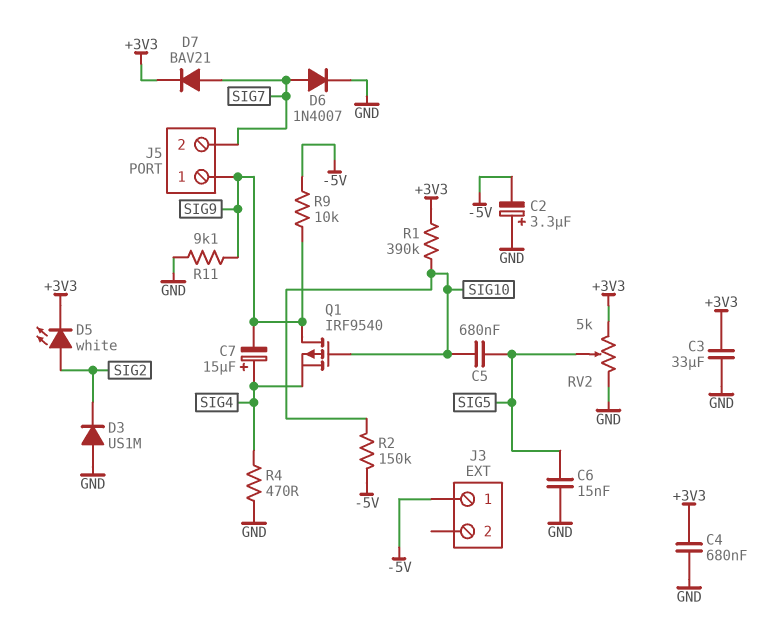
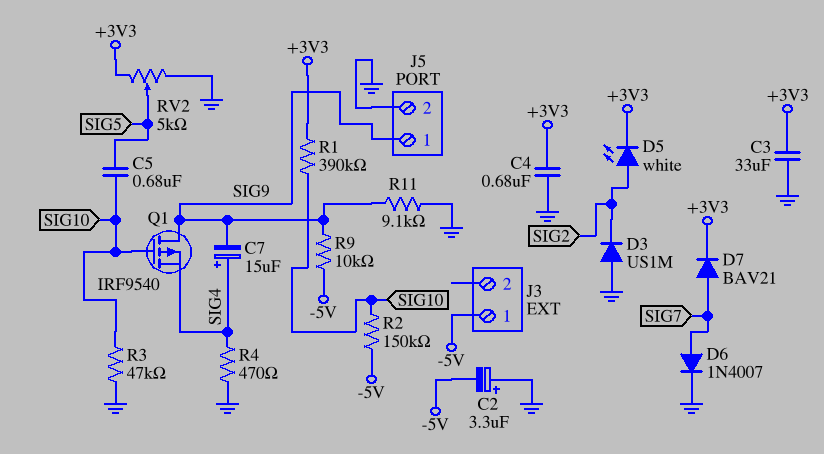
C6: 15nF (GND, SIG5) -> none
J5 pin 2: SIG7 -> GND
R3: none -> 47k (GND, SIG10)

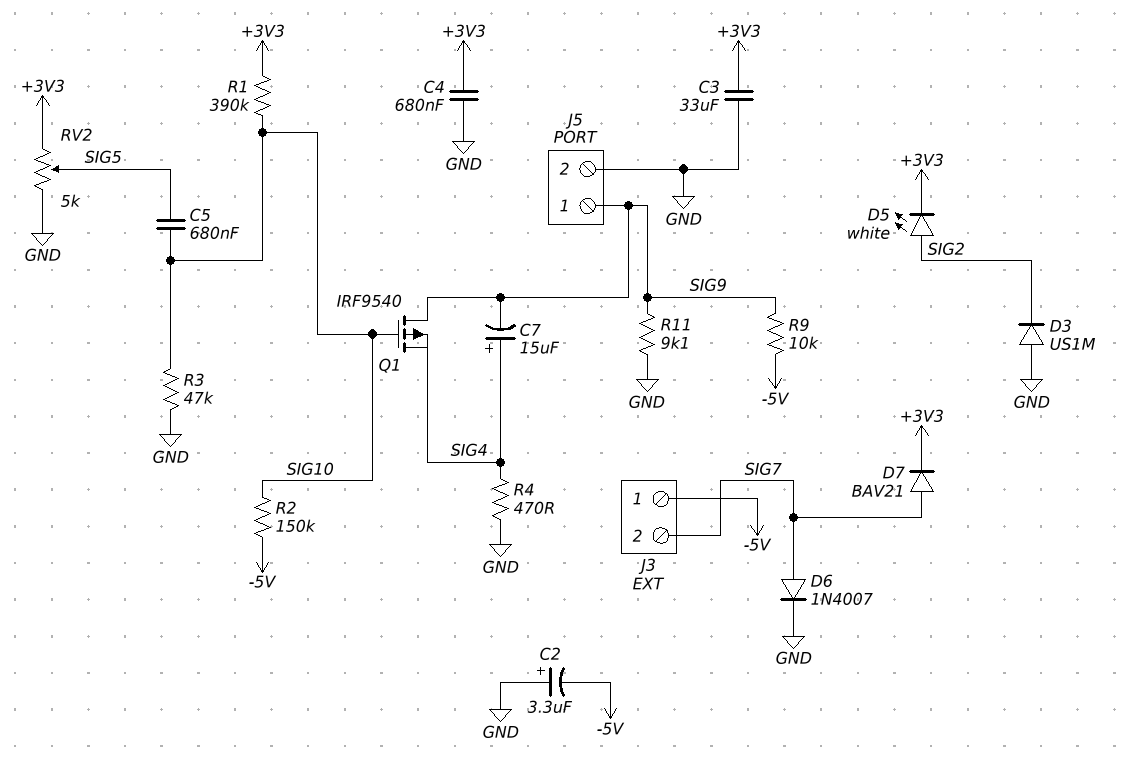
J3 pin 2: none -> SIG7

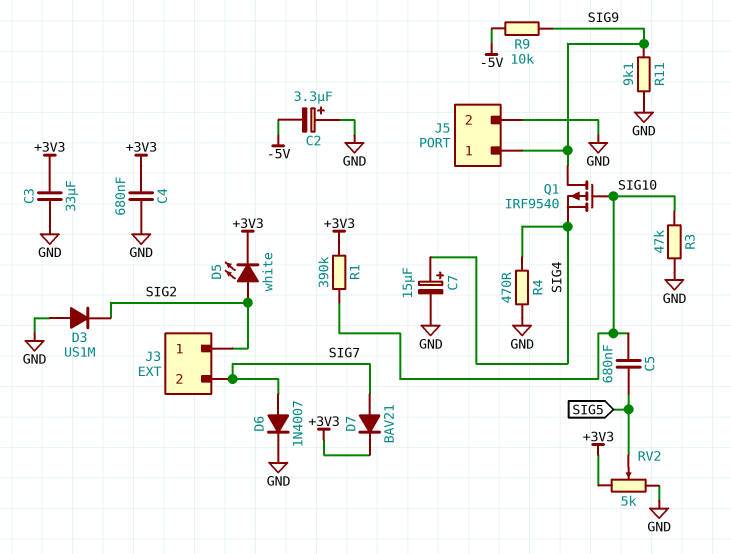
C7: 15uF (plus SIG4, minus SIG9) -> 15uF (plus SIG4, minus GND)
J3 pin 1: -5V -> SIG2
R2: 150k (-5V, SIG10) -> none

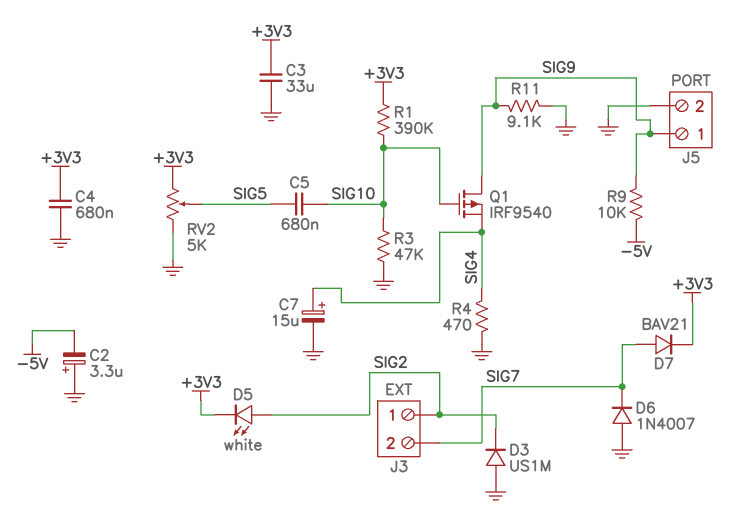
D6: diode 1N4007 (A SIG7, K GND) -> diode 1N4007 (A GND, K SIG7)

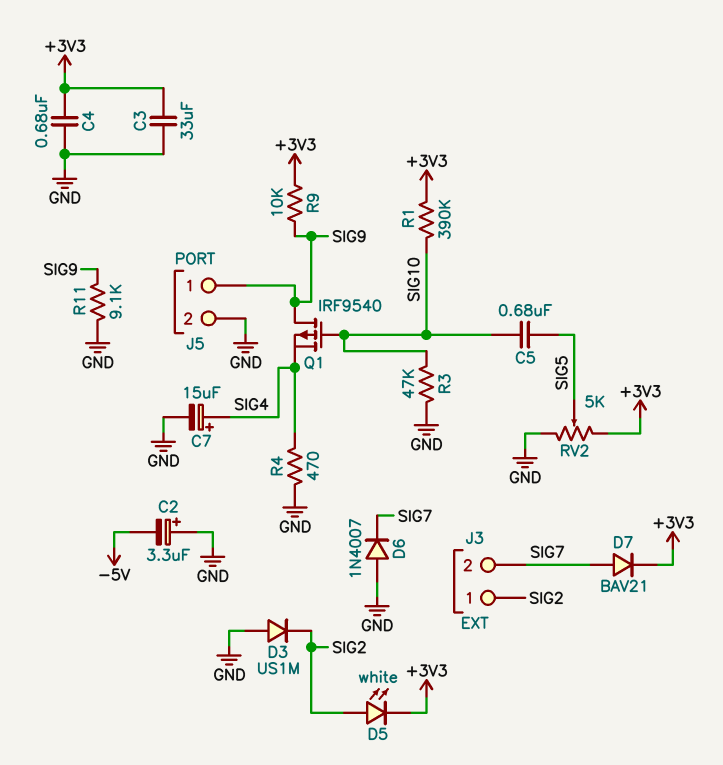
R9: 10k (-5V, SIG9) -> 10k (+3V3, SIG9)

